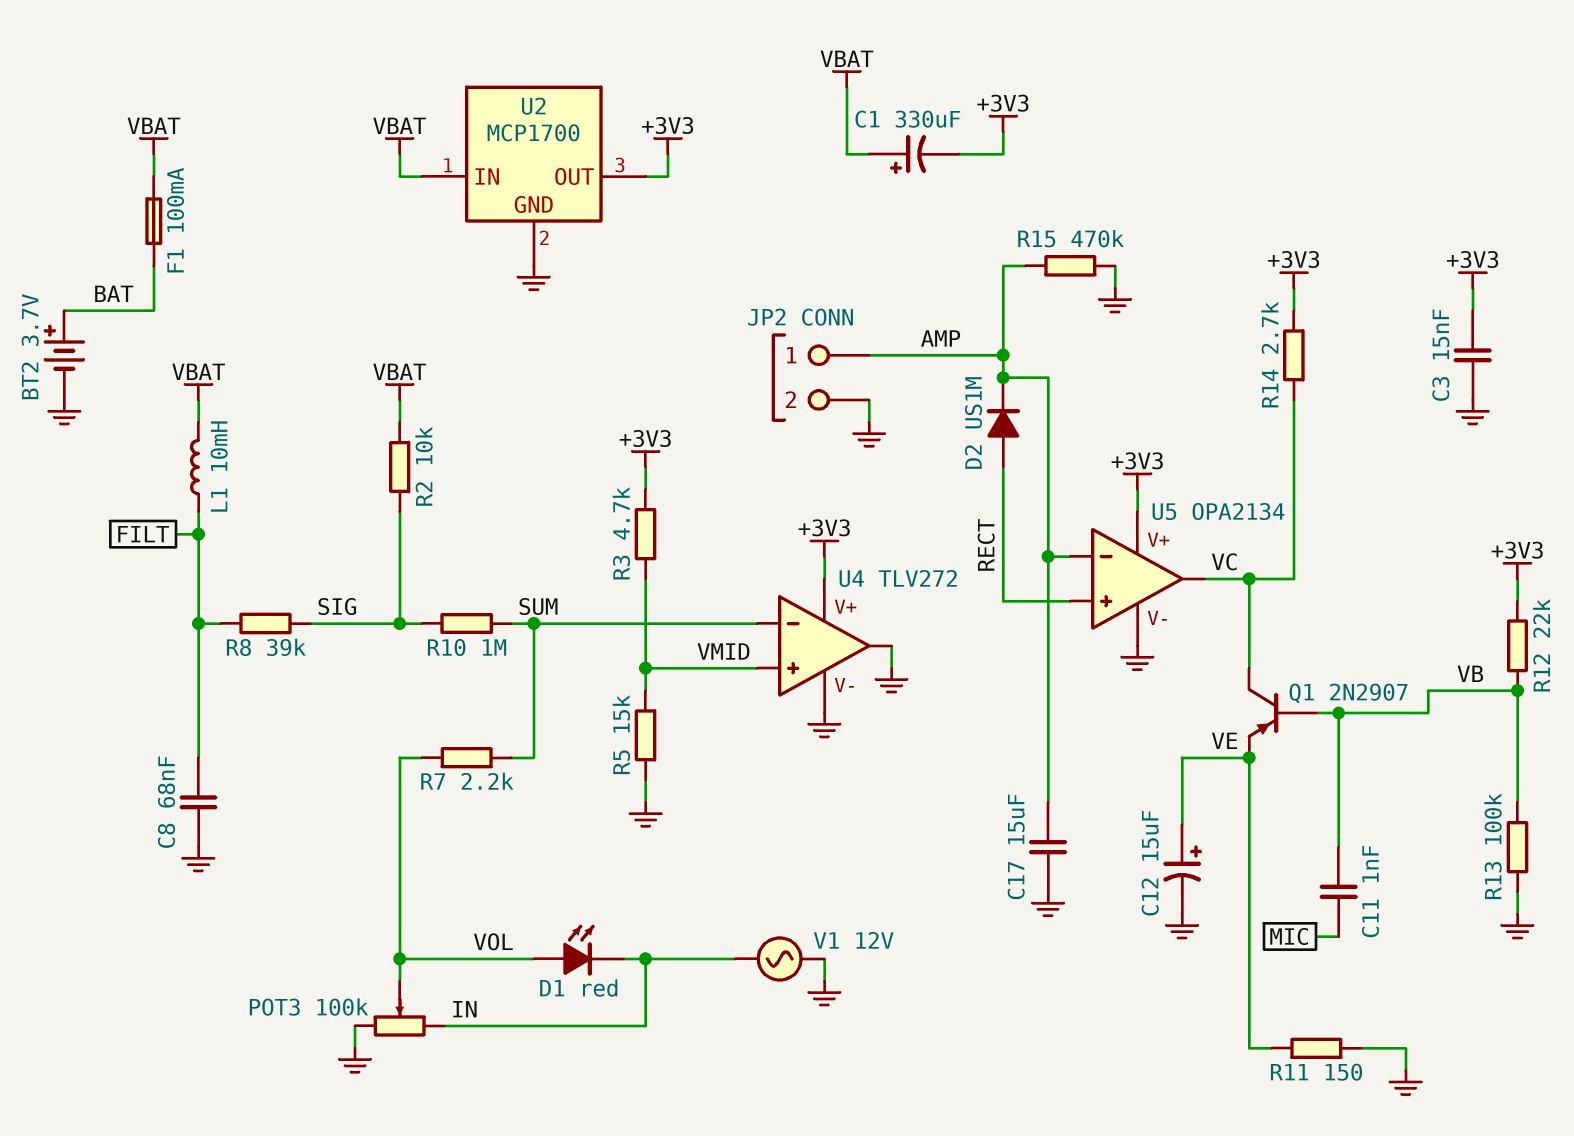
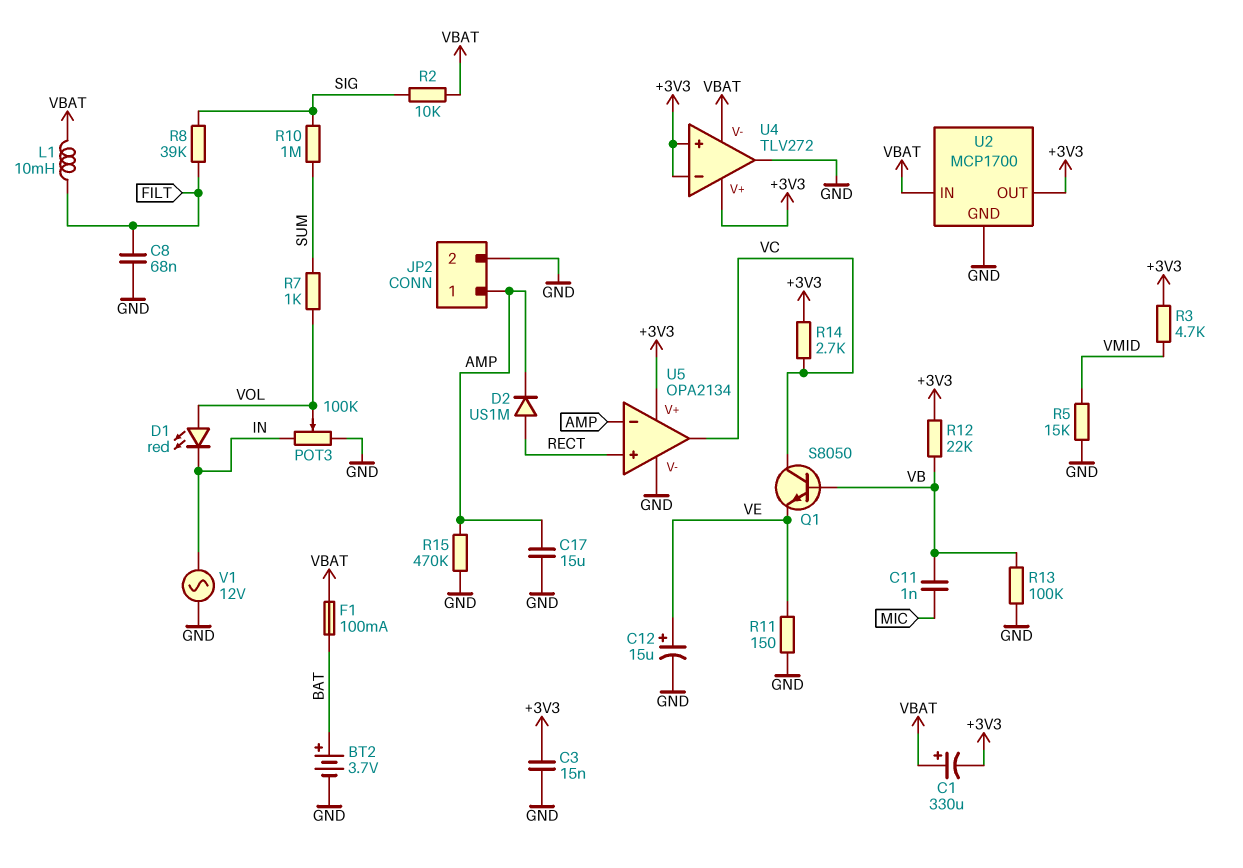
Q1: PNP 2N2907 (B VB, C VC, E VE) -> NPN S8050 (B VB, C VC, E VE)
R7: 2.2k (SUM, VOL) -> 1k (SUM, VOL)
U4 pin V-: GND -> VBAT
U4 pin in+: VMID -> +3V3
U4 pin in-: SUM -> +3V3

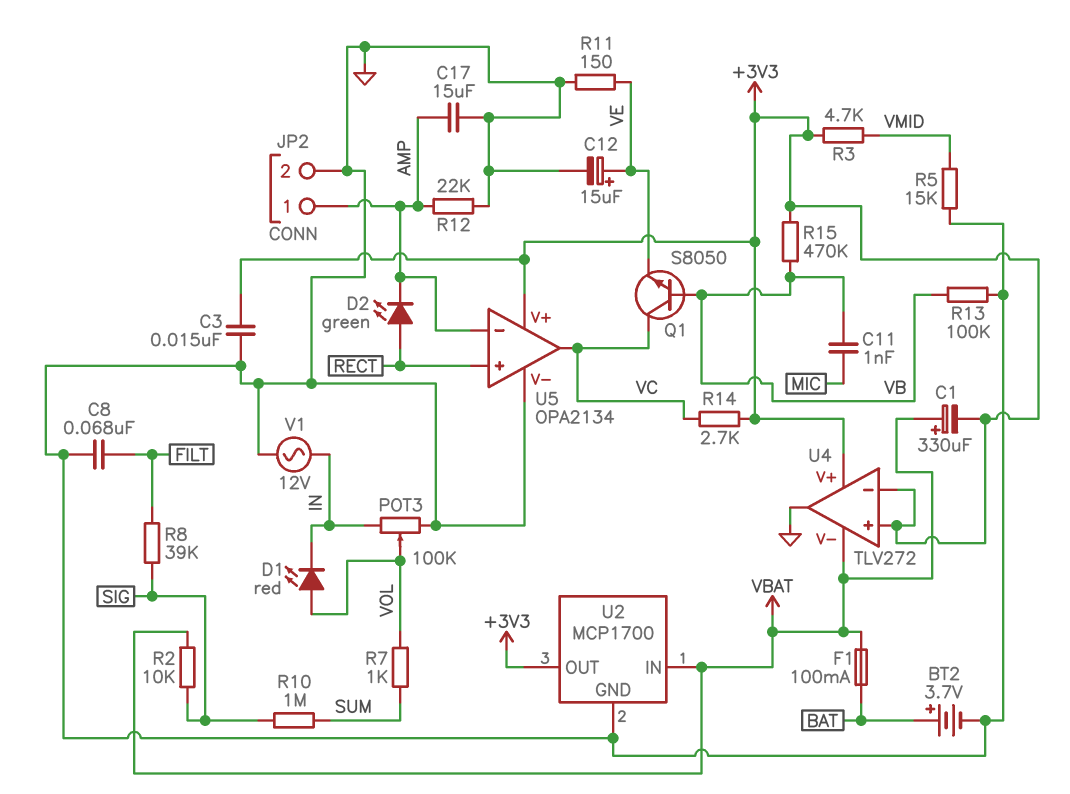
D2: diode US1M (A RECT, K AMP) -> LED green (A RECT, K AMP)
L1: 10mH (FILT, VBAT) -> none
R12: 22k (+3V3, VB) -> 22k (AMP, GND)
R15: 470k (AMP, GND) -> 470k (+3V3, VB)

